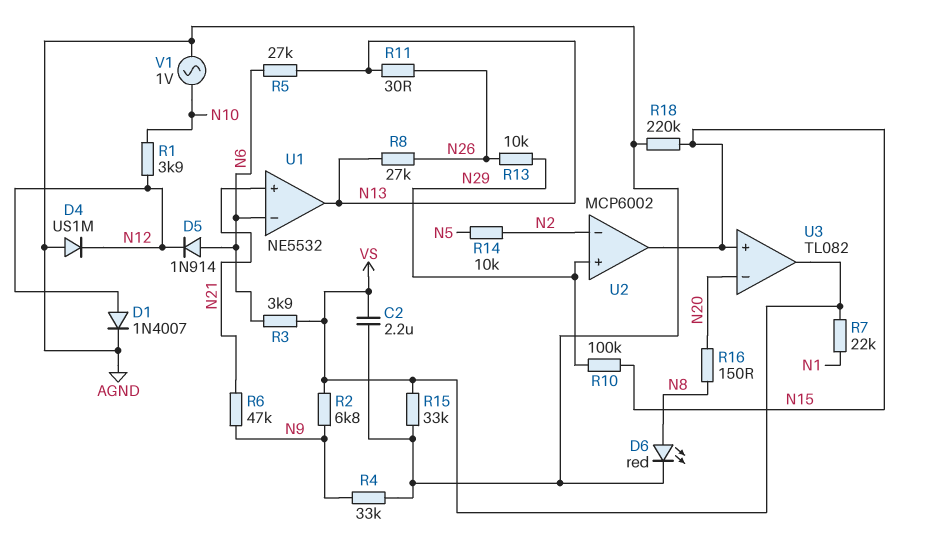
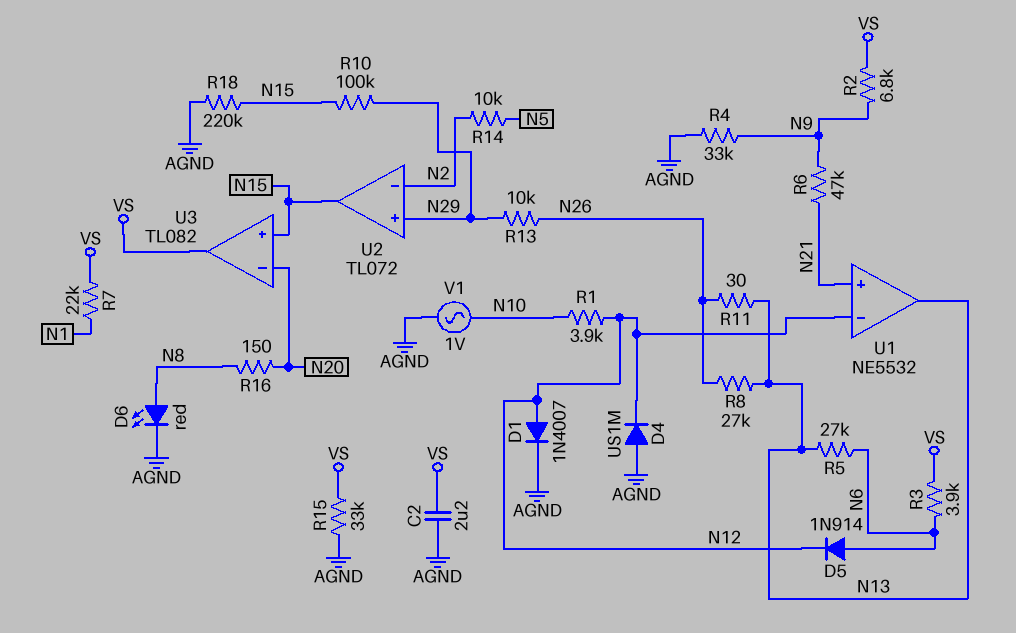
U1 pin in-: N6 -> N12
U2: MCP6002 -> TL072

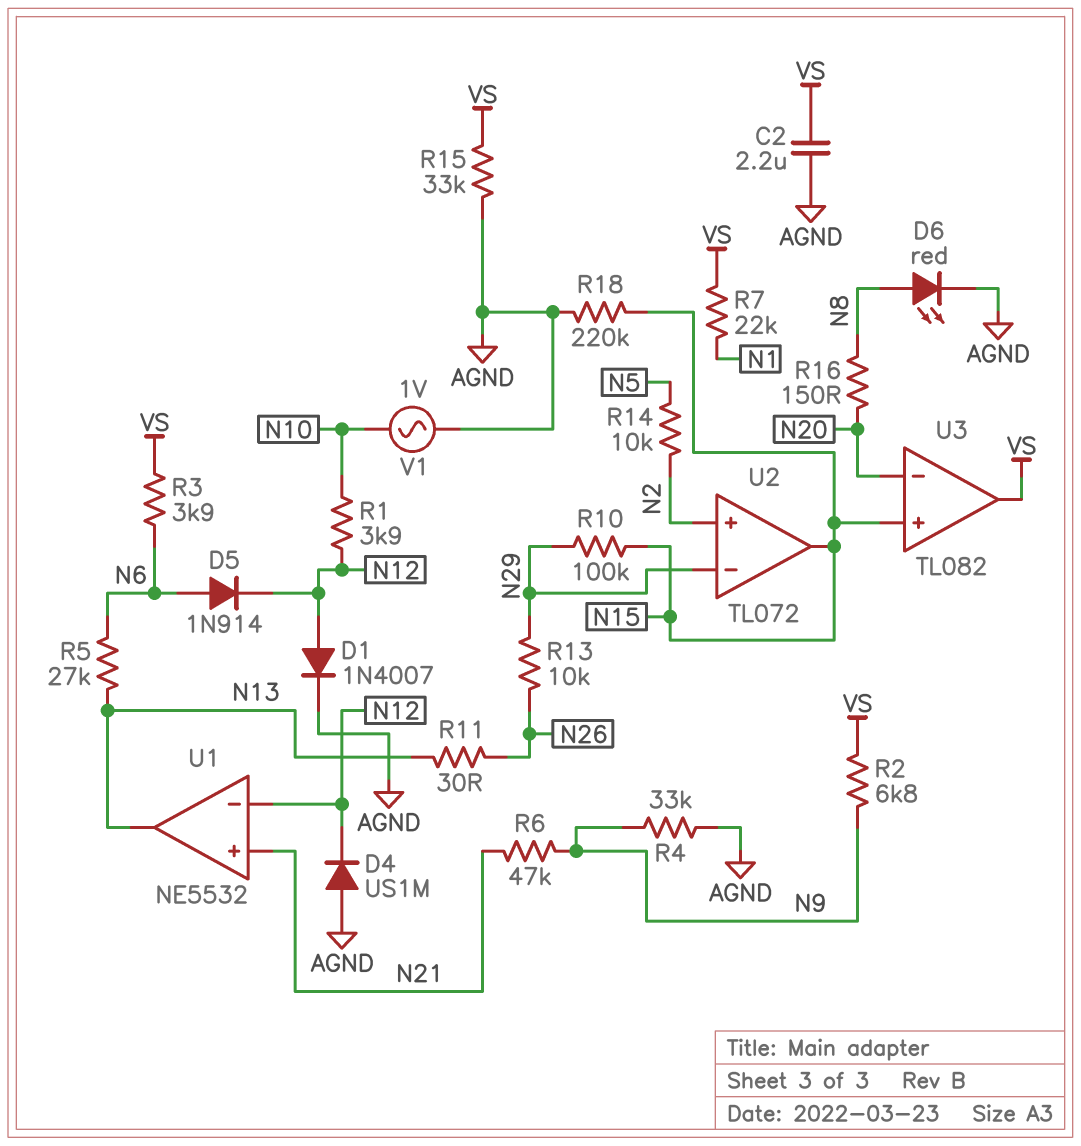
R8: 27k (N13, N26) -> none
U2 pin in+: N29 -> N2
U2 pin in-: N2 -> N29

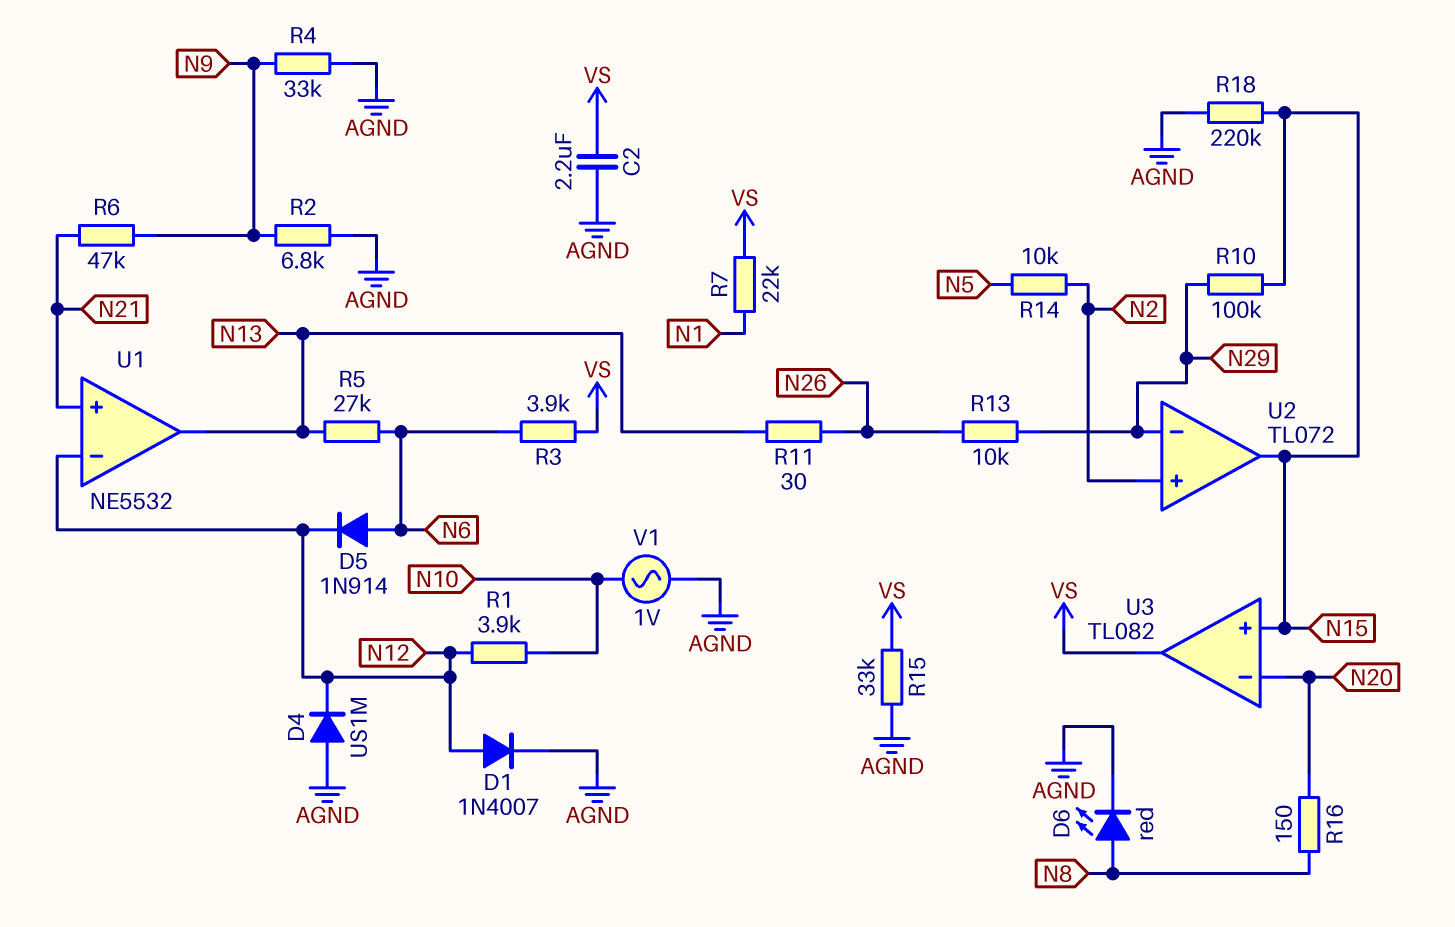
R2: 6.8k (N9, VS) -> 6.8k (AGND, N9)

